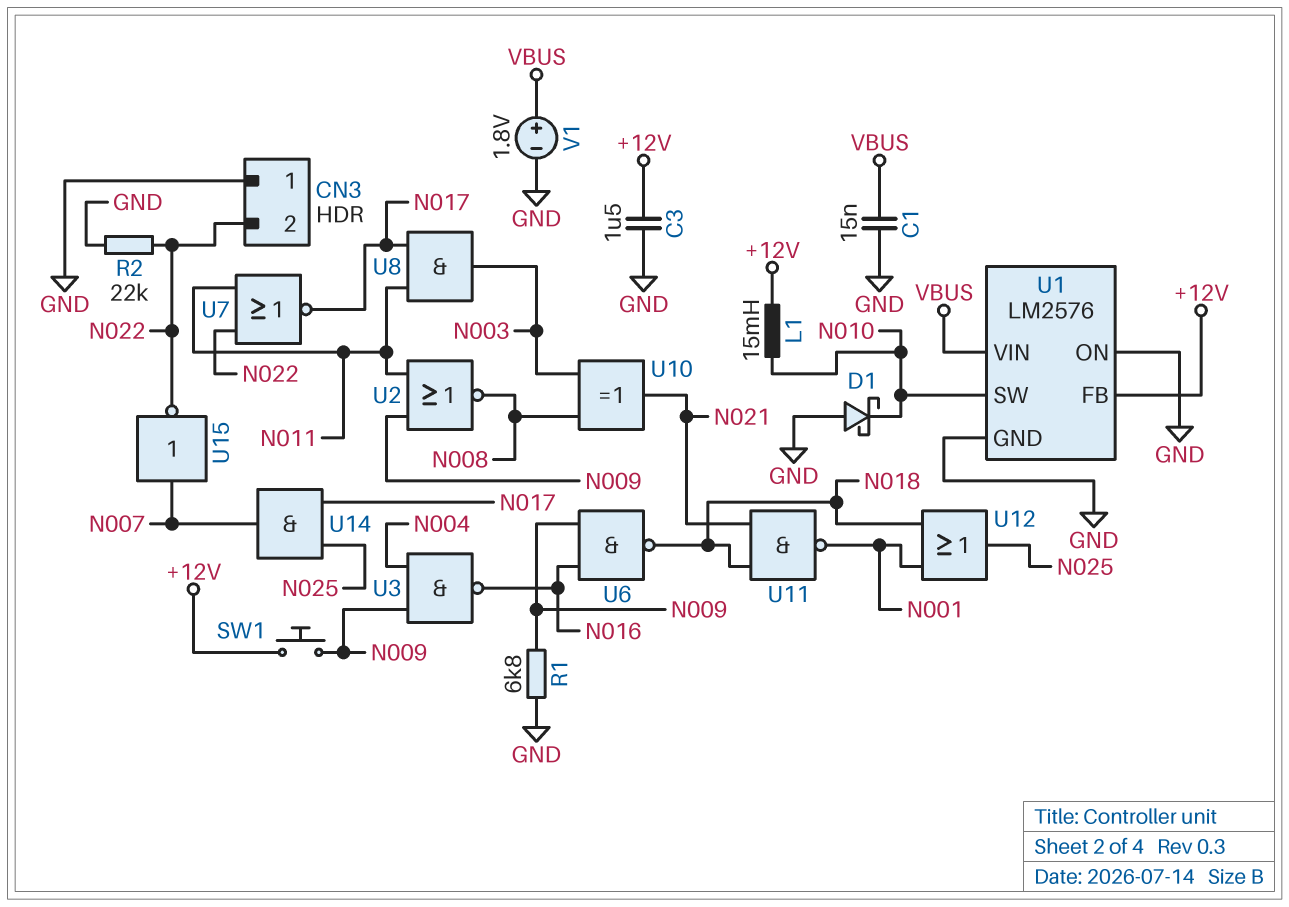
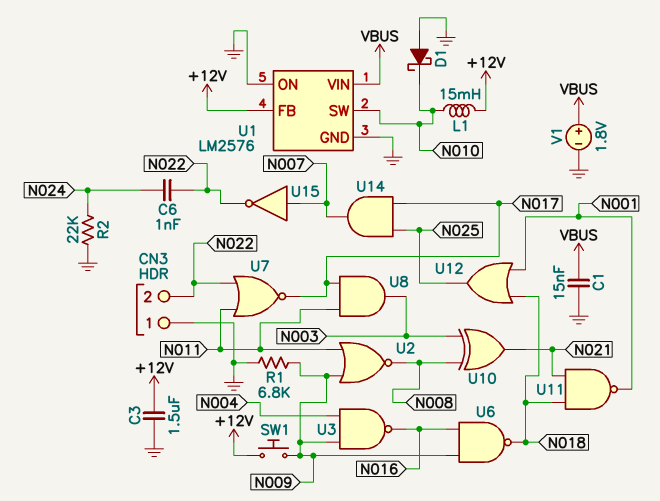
C6: none -> 1nF (N022, N024)
R2: 22k (GND, N022) -> 22k (GND, N024)

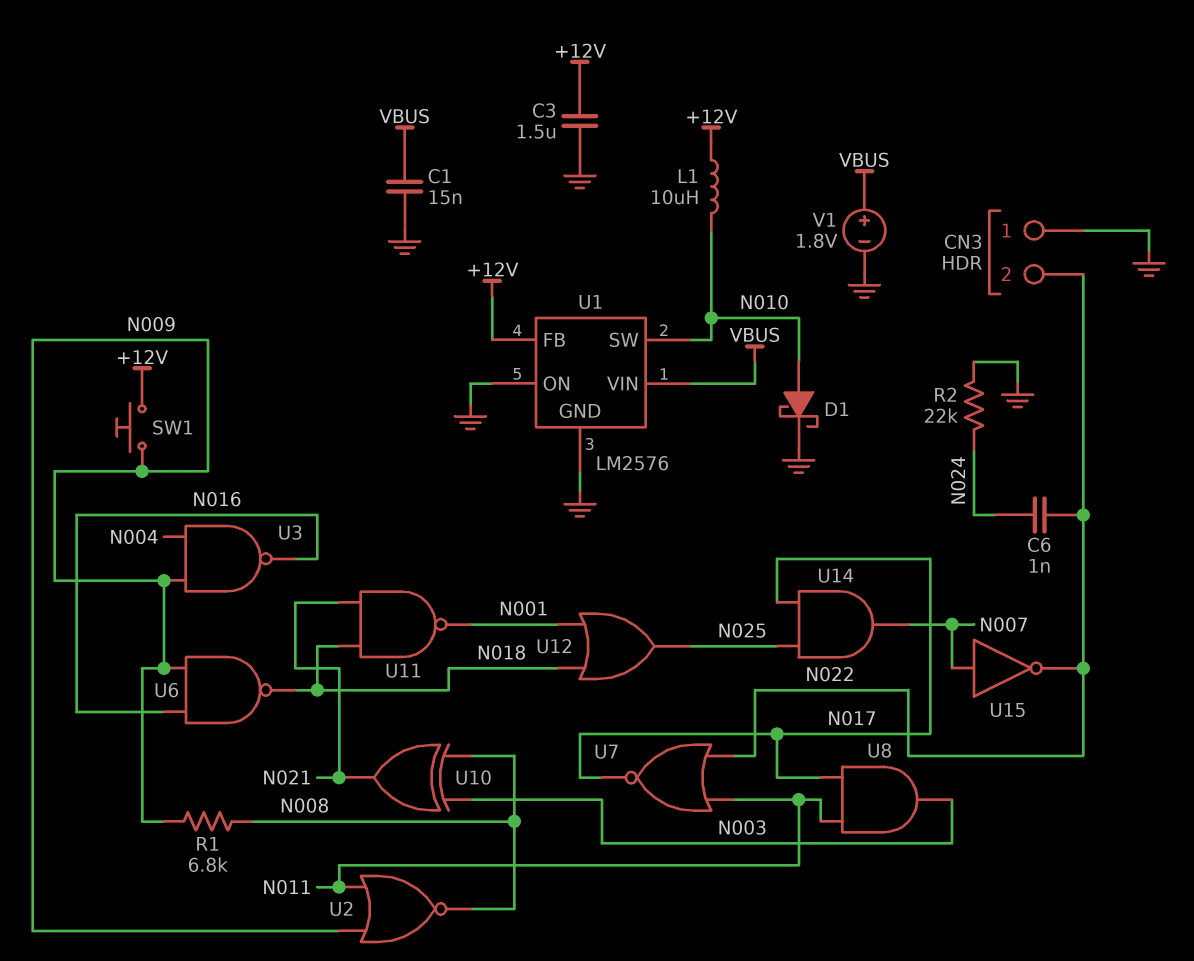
D1: schottky (A GND, K N010) -> schottky (A N010, K GND)
L1: 15mH (+12V, N010) -> 10uH (+12V, N010)
R1: 6.8k (GND, N009) -> 6.8k (N008, N009)

